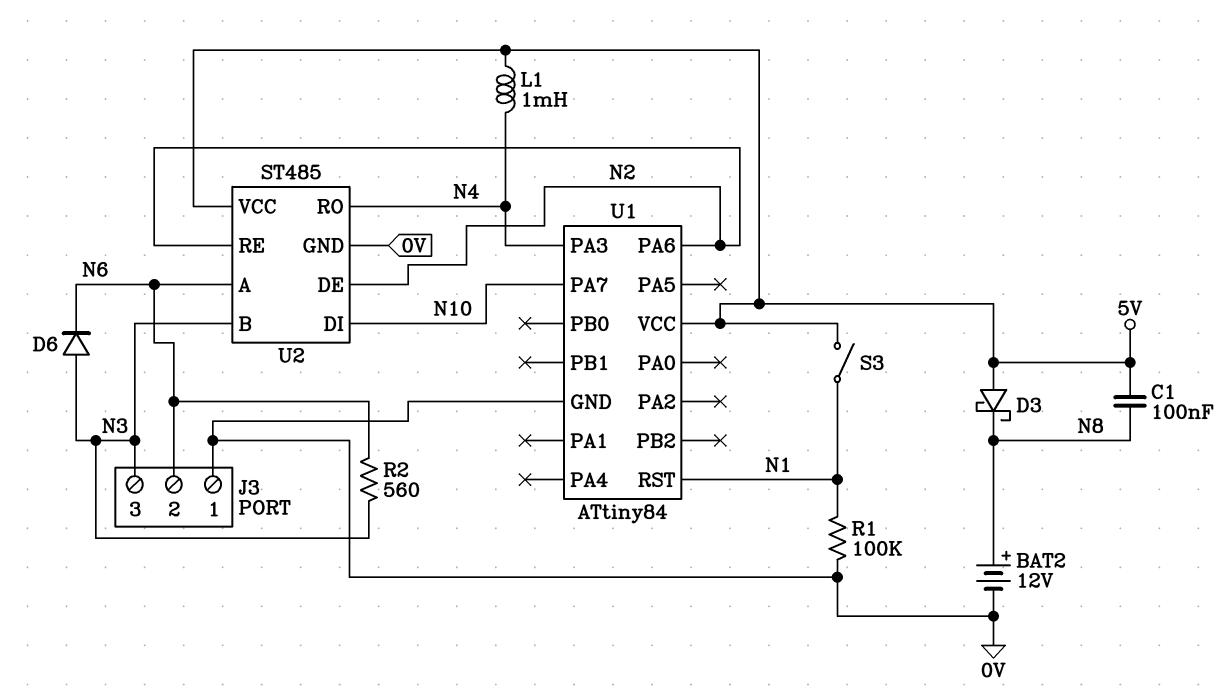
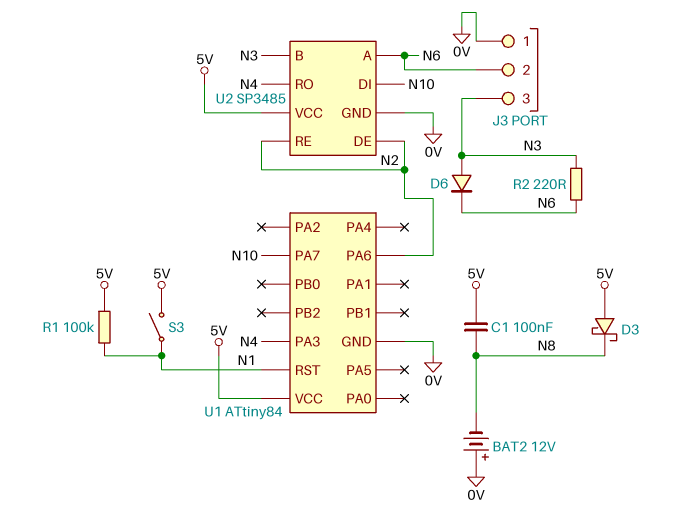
BAT2: 12V (plus N8, minus 0V) -> 12V (plus 0V, minus N8)
L1: 1mH (5V, N4) -> none
R1: 100k (0V, N1) -> 100k (5V, N1)
R2: 560 (N3, N6) -> 220 (N3, N6)
U2: ST485 -> SP3485

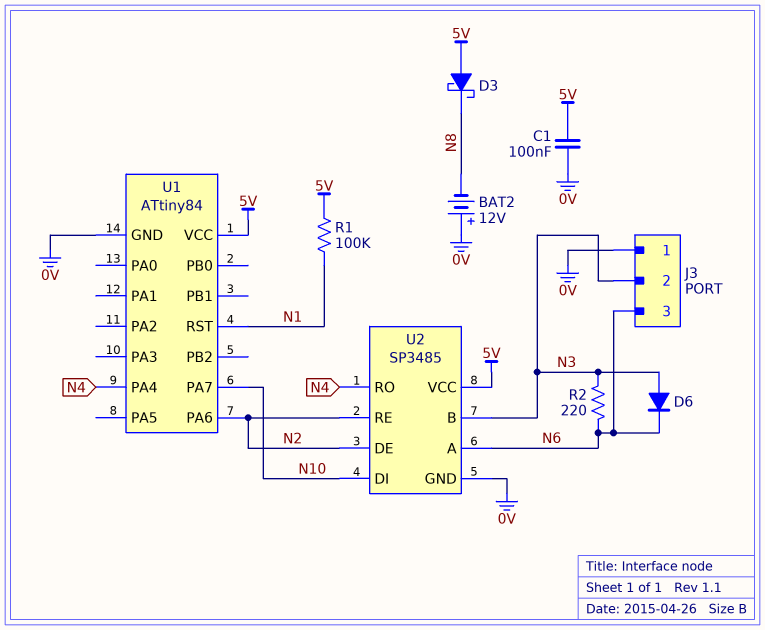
C1: 100nF (5V, N8) -> 100nF (0V, 5V)
J3 pin 2: N6 -> N3
J3 pin 3: N3 -> N6
S3: switch (5V, N1) -> none
U1 pin PA3: N4 -> none
U1 pin PA4: none -> N4

